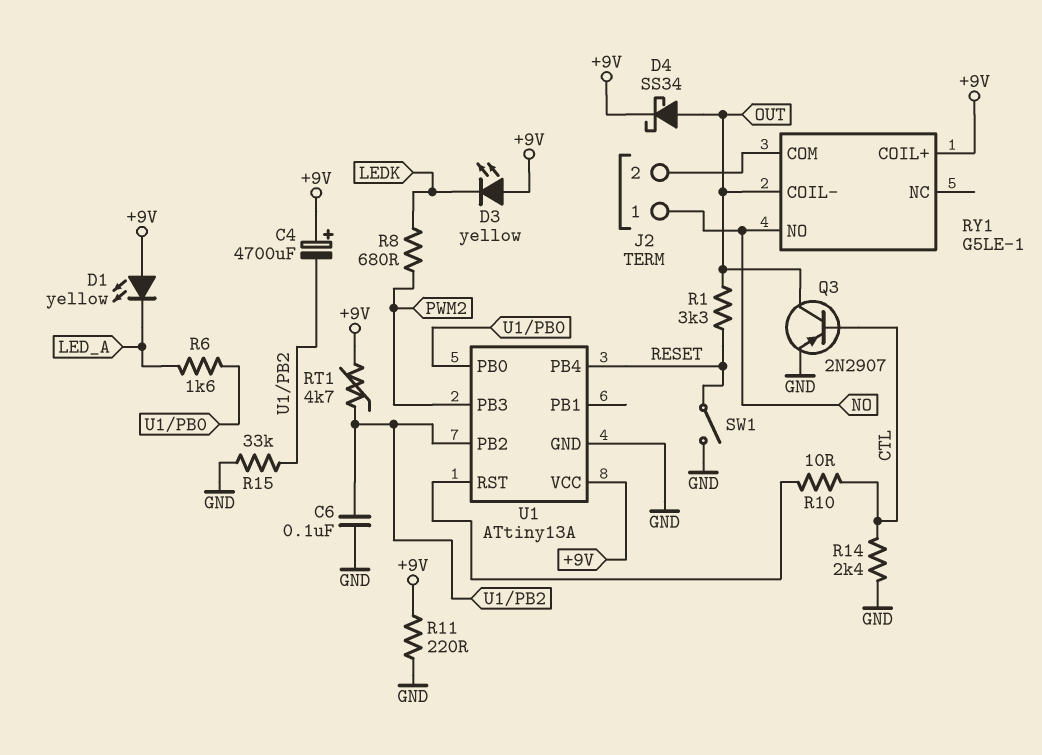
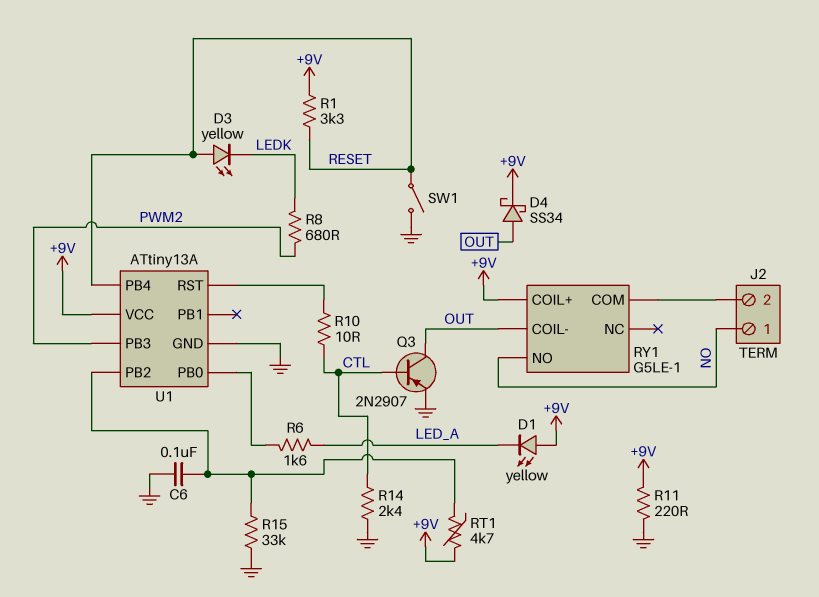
C4: 4700uF (plus +9V, minus U1/PB2) -> none
D3: LED yellow (A +9V, K LEDK) -> LED yellow (A RESET, K LEDK)
R1: 3.3k (OUT, RESET) -> 3.3k (+9V, RESET)

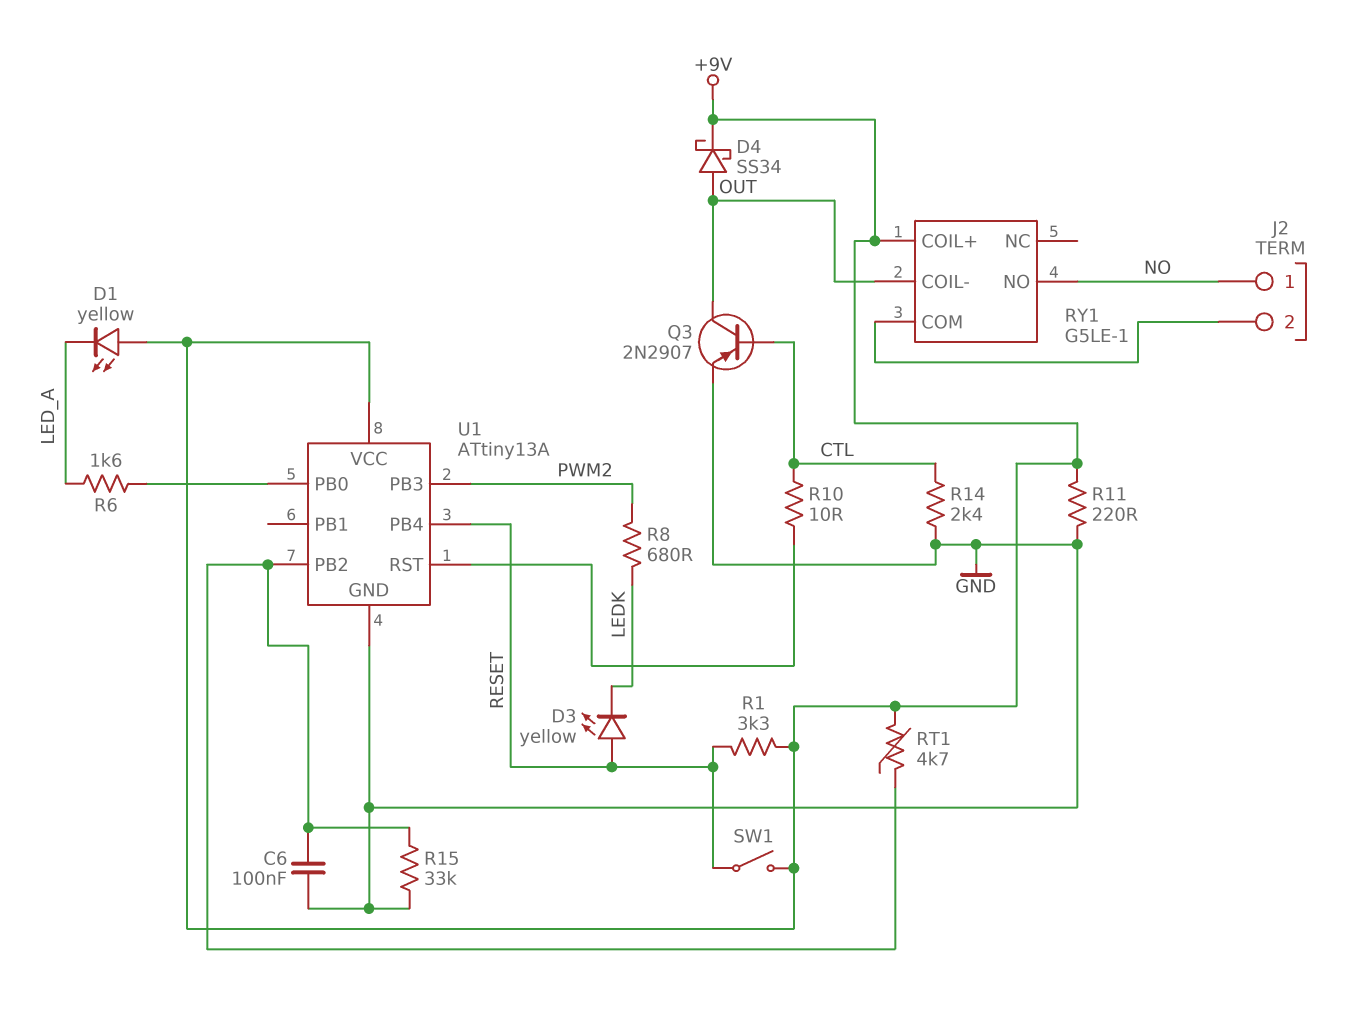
SW1: switch (GND, RESET) -> switch (+9V, RESET)

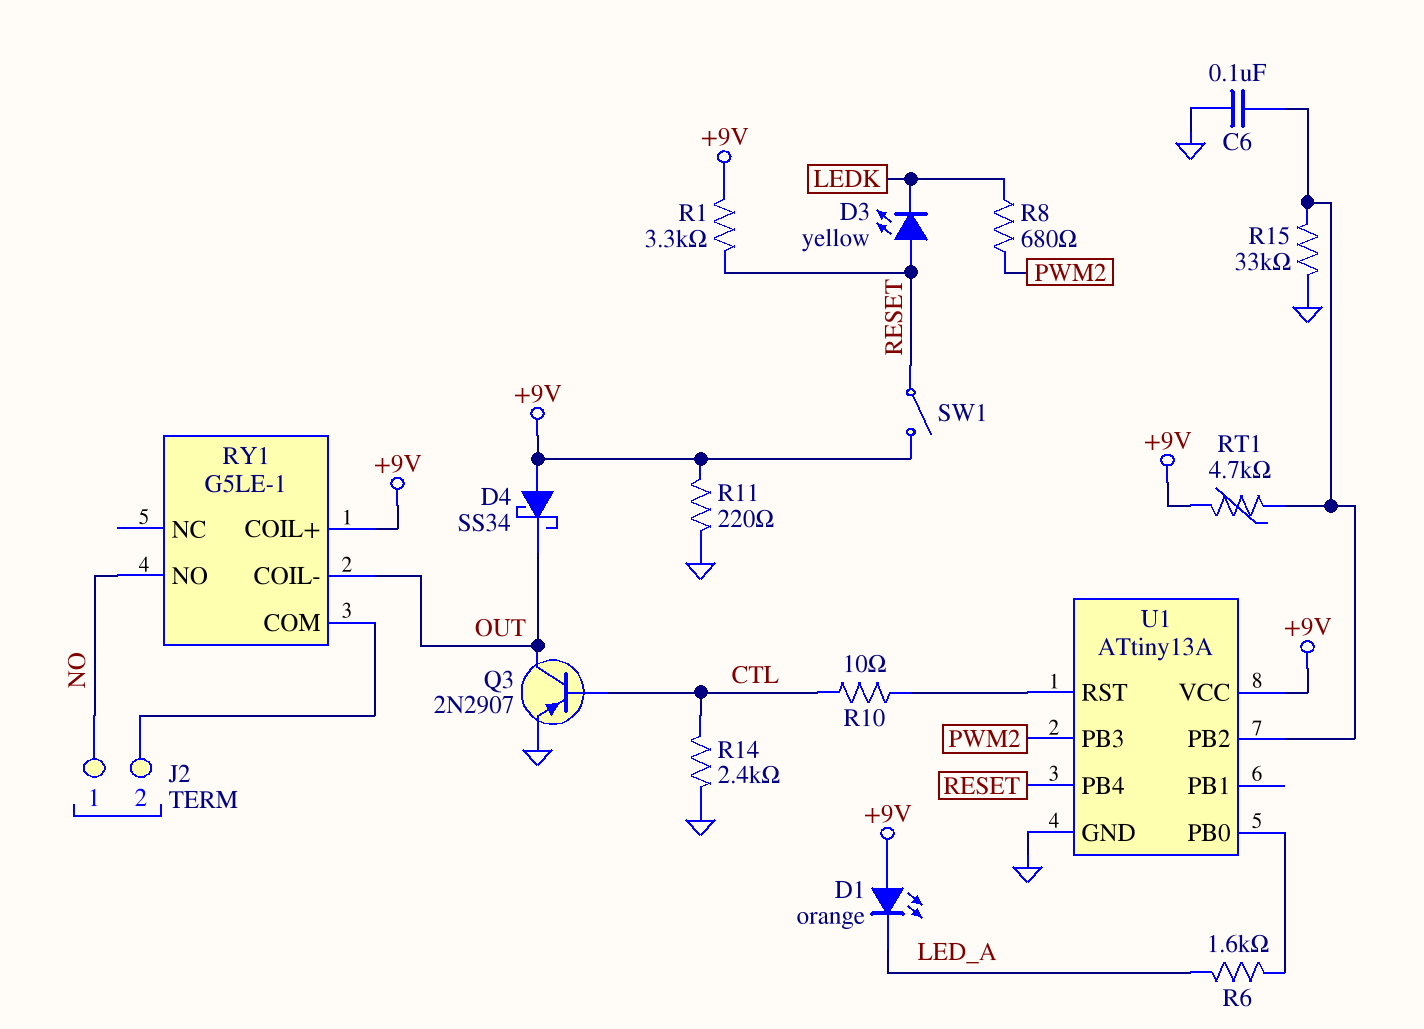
D1: LED yellow (A +9V, K LED_A) -> LED orange (A +9V, K LED_A)
D4: schottky SS34 (A OUT, K +9V) -> schottky SS34 (A +9V, K OUT)

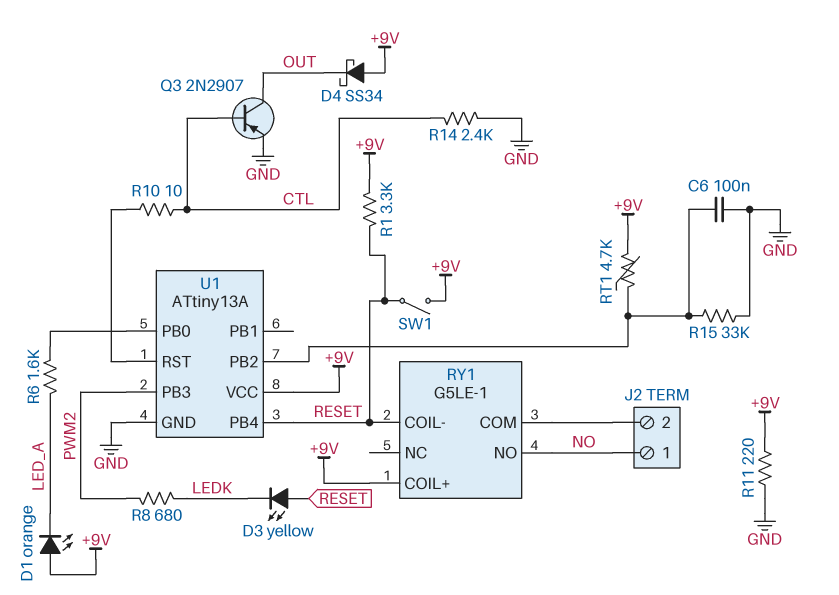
RY1 pin COIL-: OUT -> RESET

